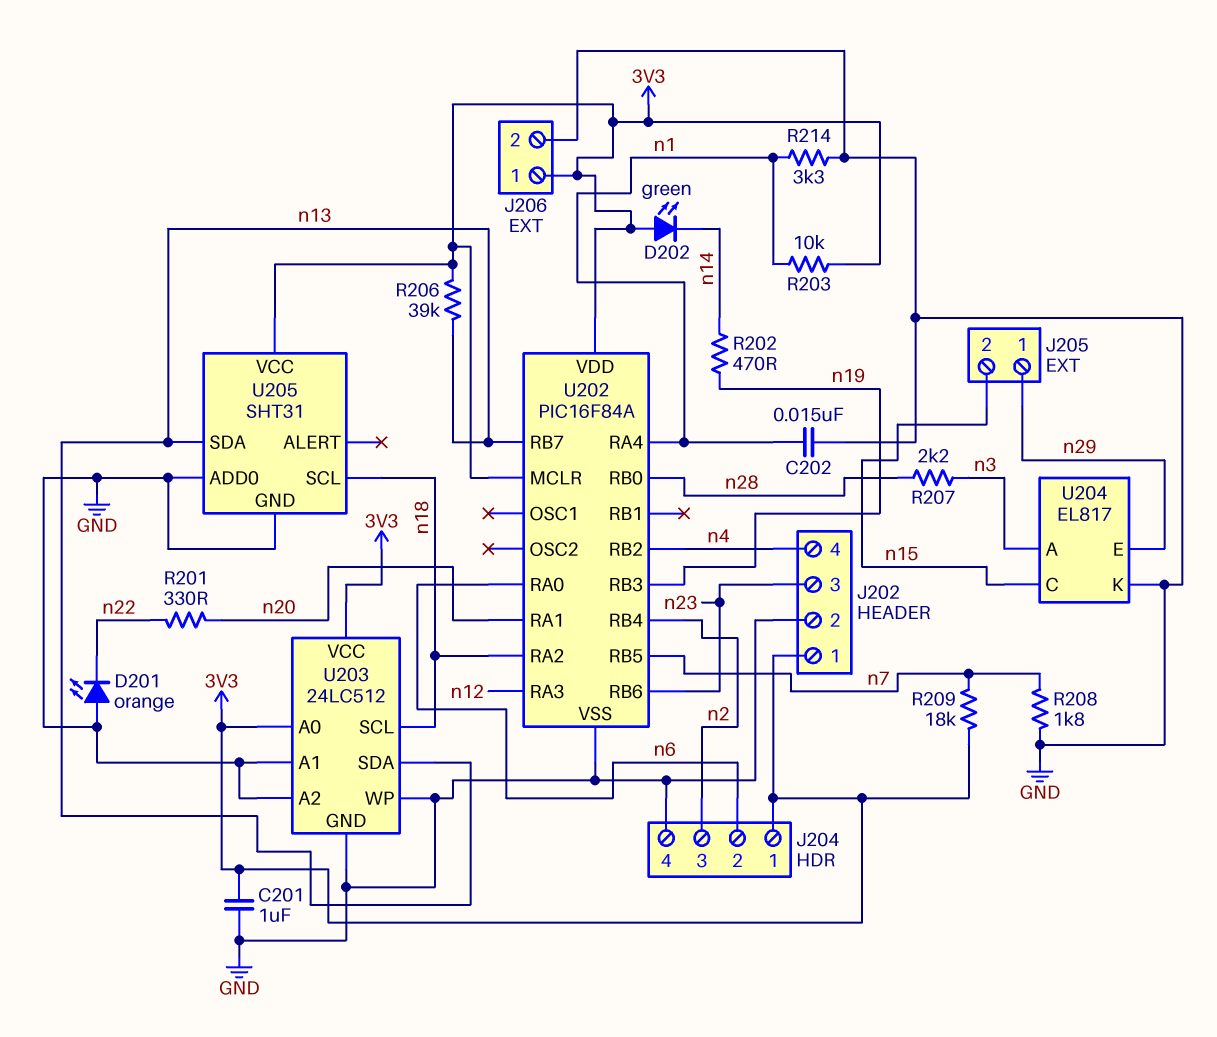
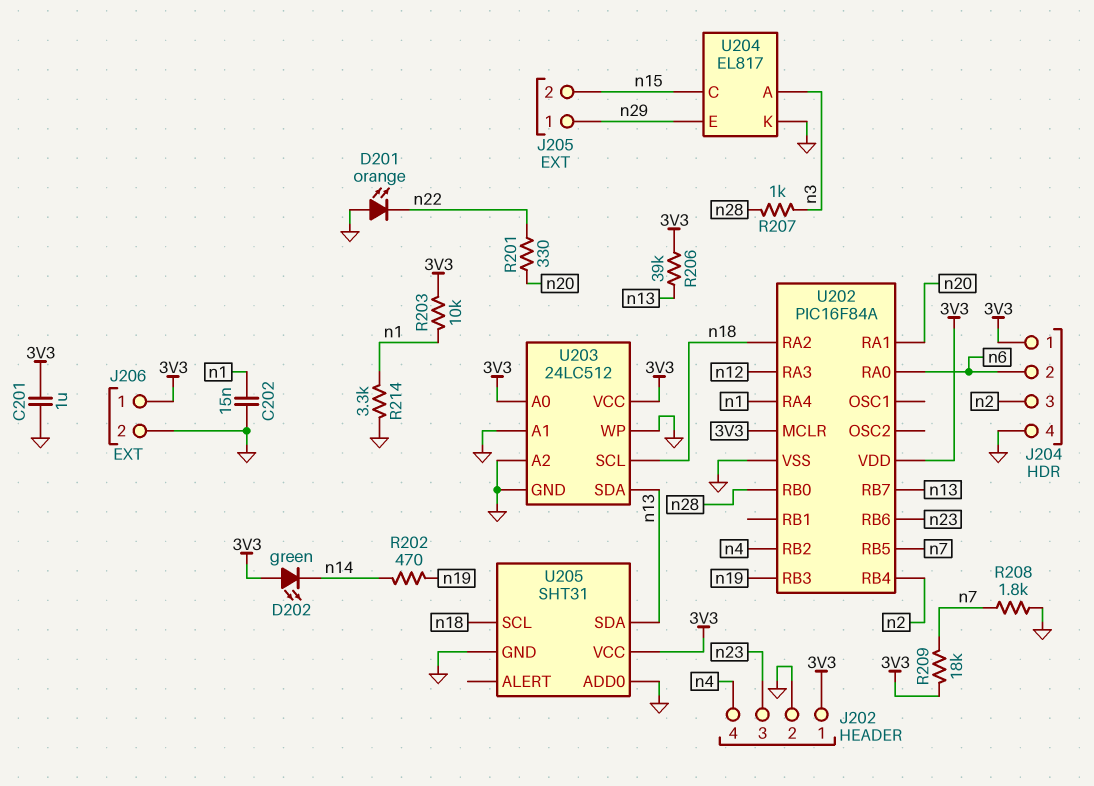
R207: 2.2k (n3, n28) -> 1k (n3, n28)

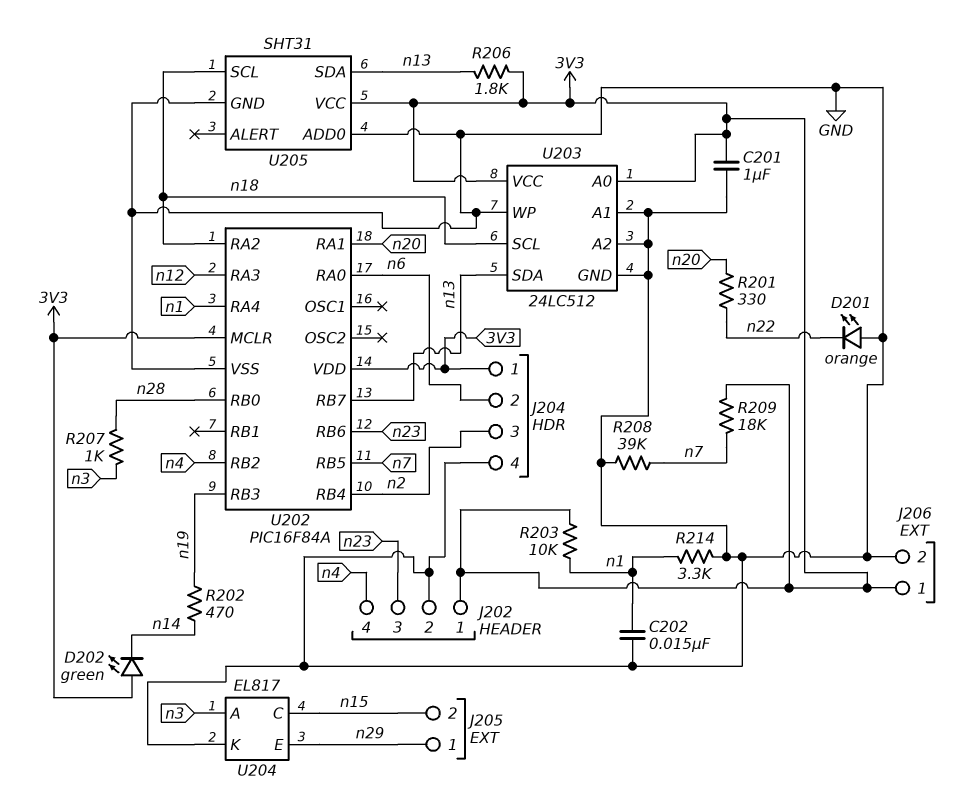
R206: 39k (3V3, n13) -> 1.8k (3V3, n13)
R208: 1.8k (GND, n7) -> 39k (GND, n7)

